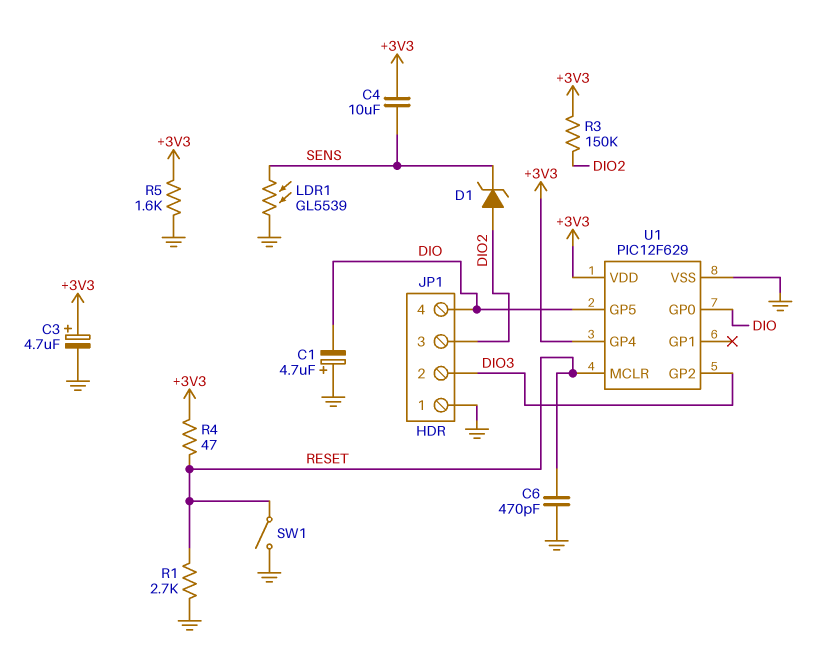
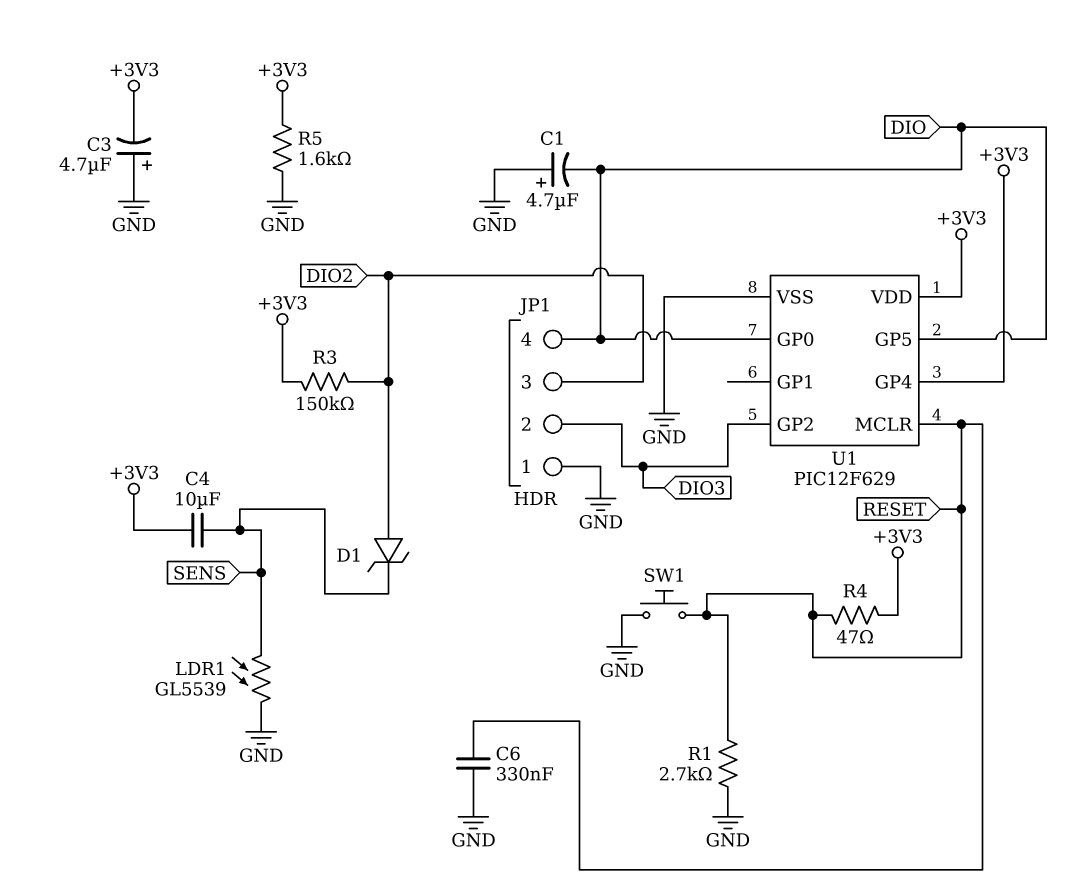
C3: 4.7uF (plus +3V3, minus GND) -> 4.7uF (plus GND, minus +3V3)
C6: 470pF (GND, RESET) -> 330nF (GND, RESET)
SW1: switch (GND, RESET) -> button (GND, RESET)

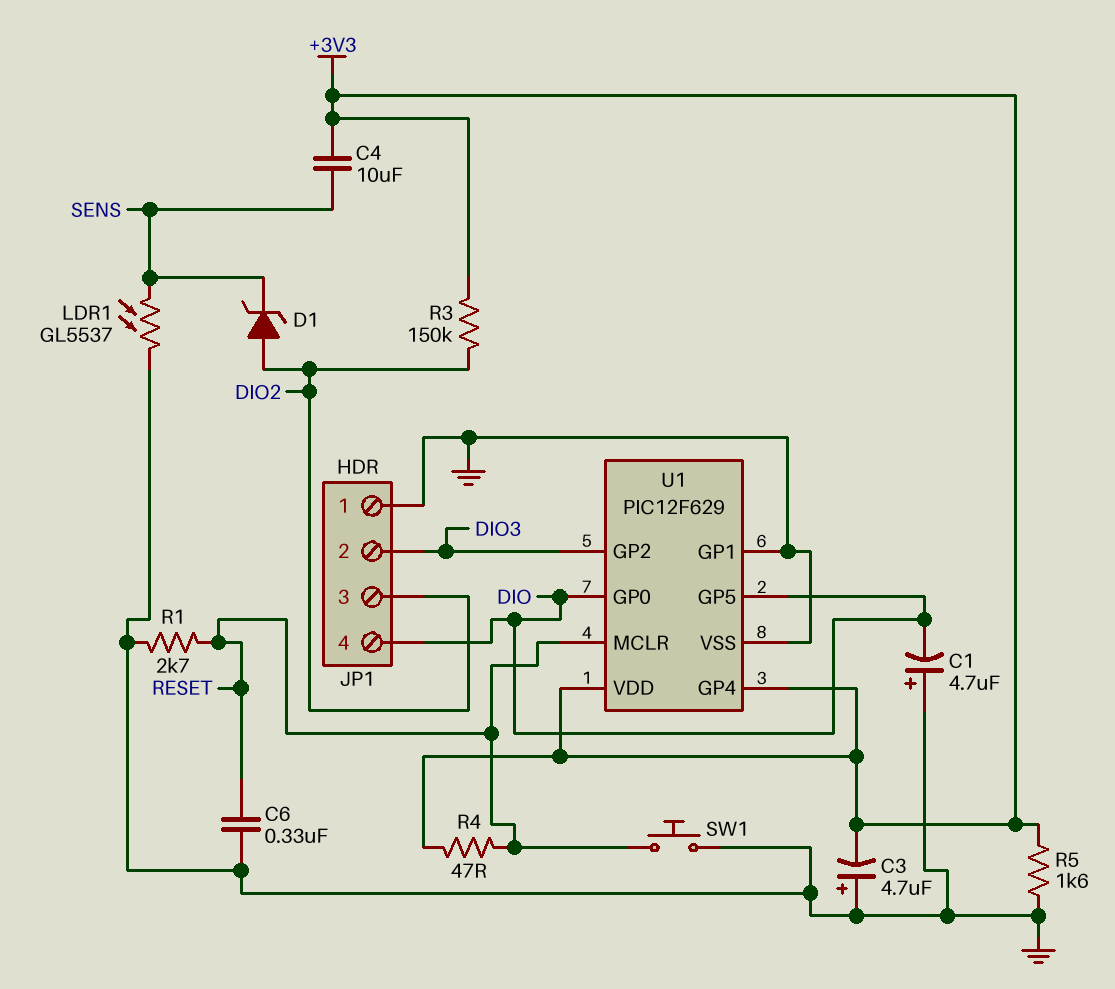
LDR1: GL5539 (GND, SENS) -> GL5537 (GND, SENS)
U1 pin GP1: none -> GND

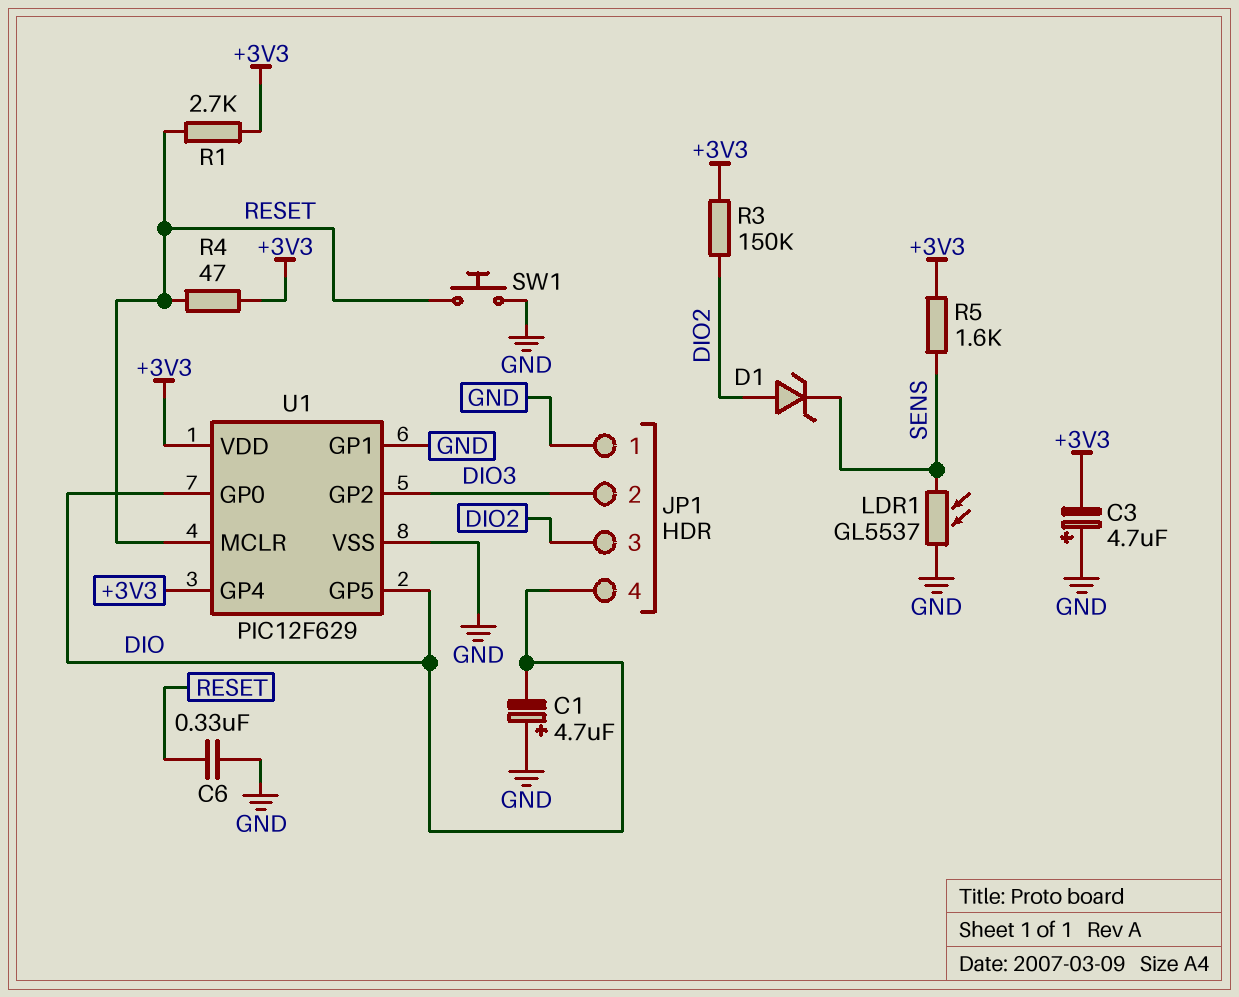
C4: 10uF (+3V3, SENS) -> none
R1: 2.7k (GND, RESET) -> 2.7k (+3V3, RESET)
R5: 1.6k (+3V3, GND) -> 1.6k (+3V3, SENS)

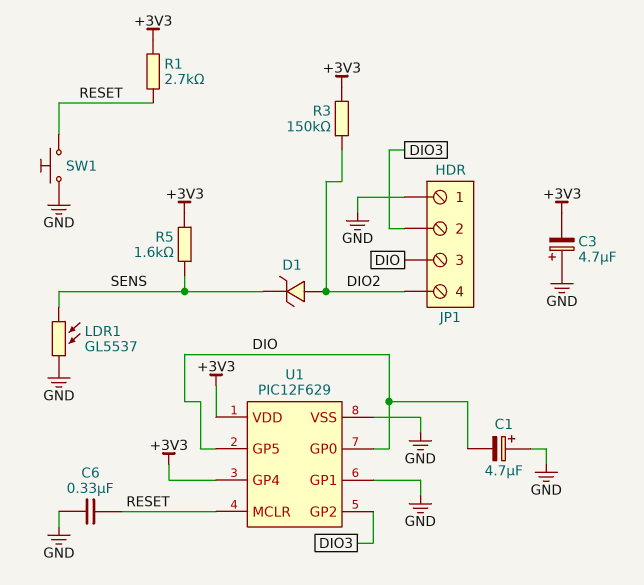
JP1 pin 3: DIO2 -> DIO
JP1 pin 4: DIO -> DIO2
R4: 47 (+3V3, RESET) -> none

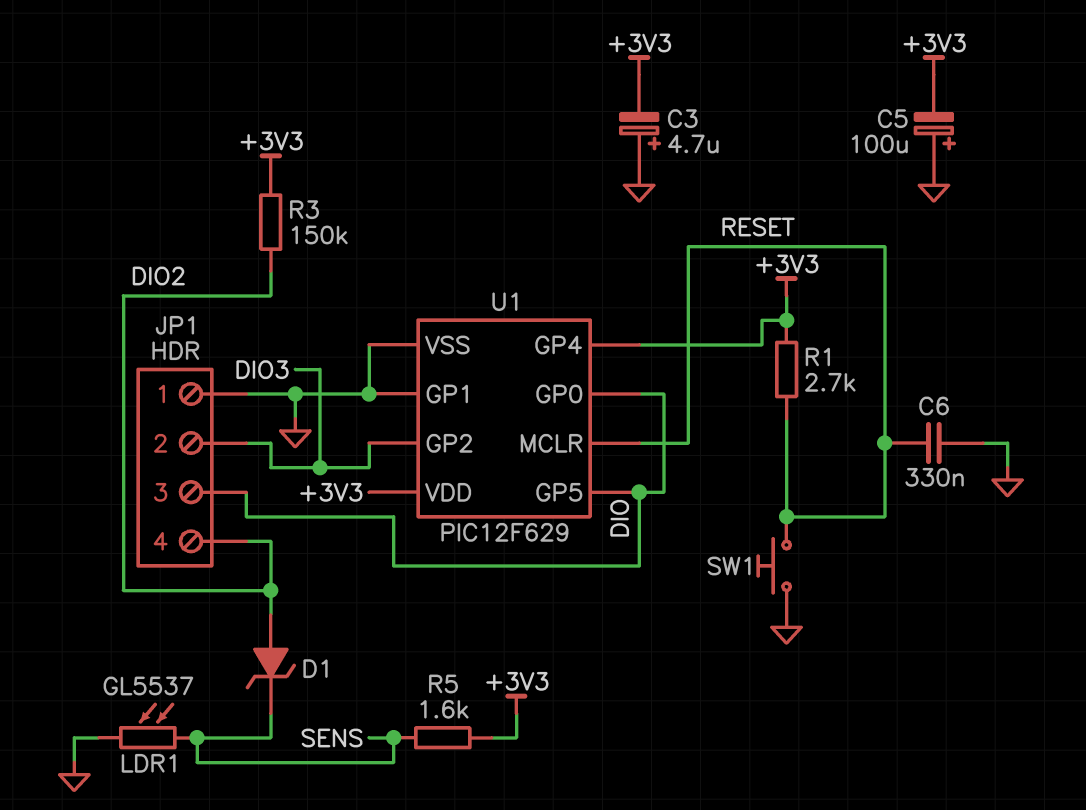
C1: 4.7uF (plus GND, minus DIO) -> none
C5: none -> 100uF (plus GND, minus +3V3)

